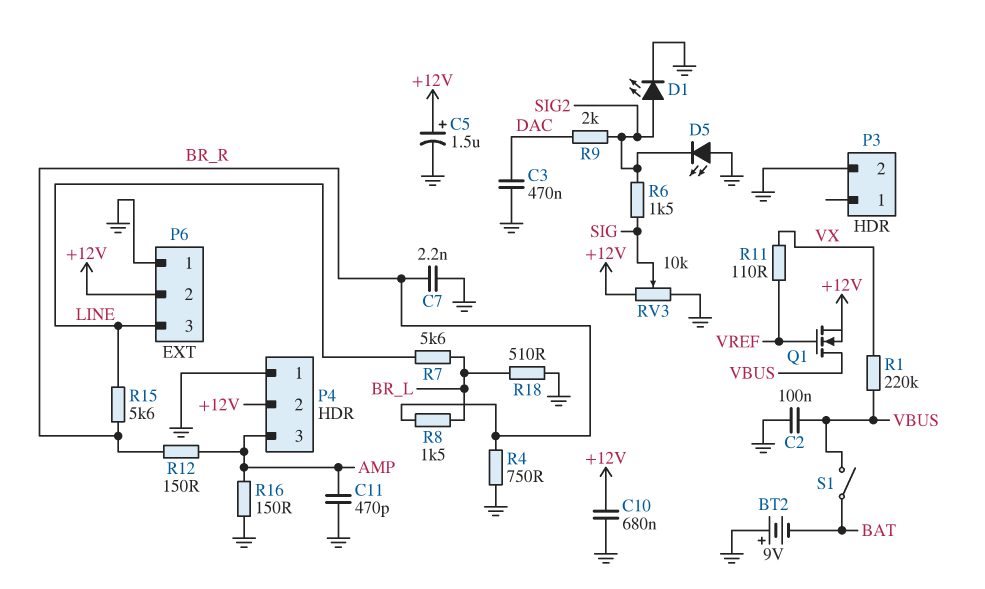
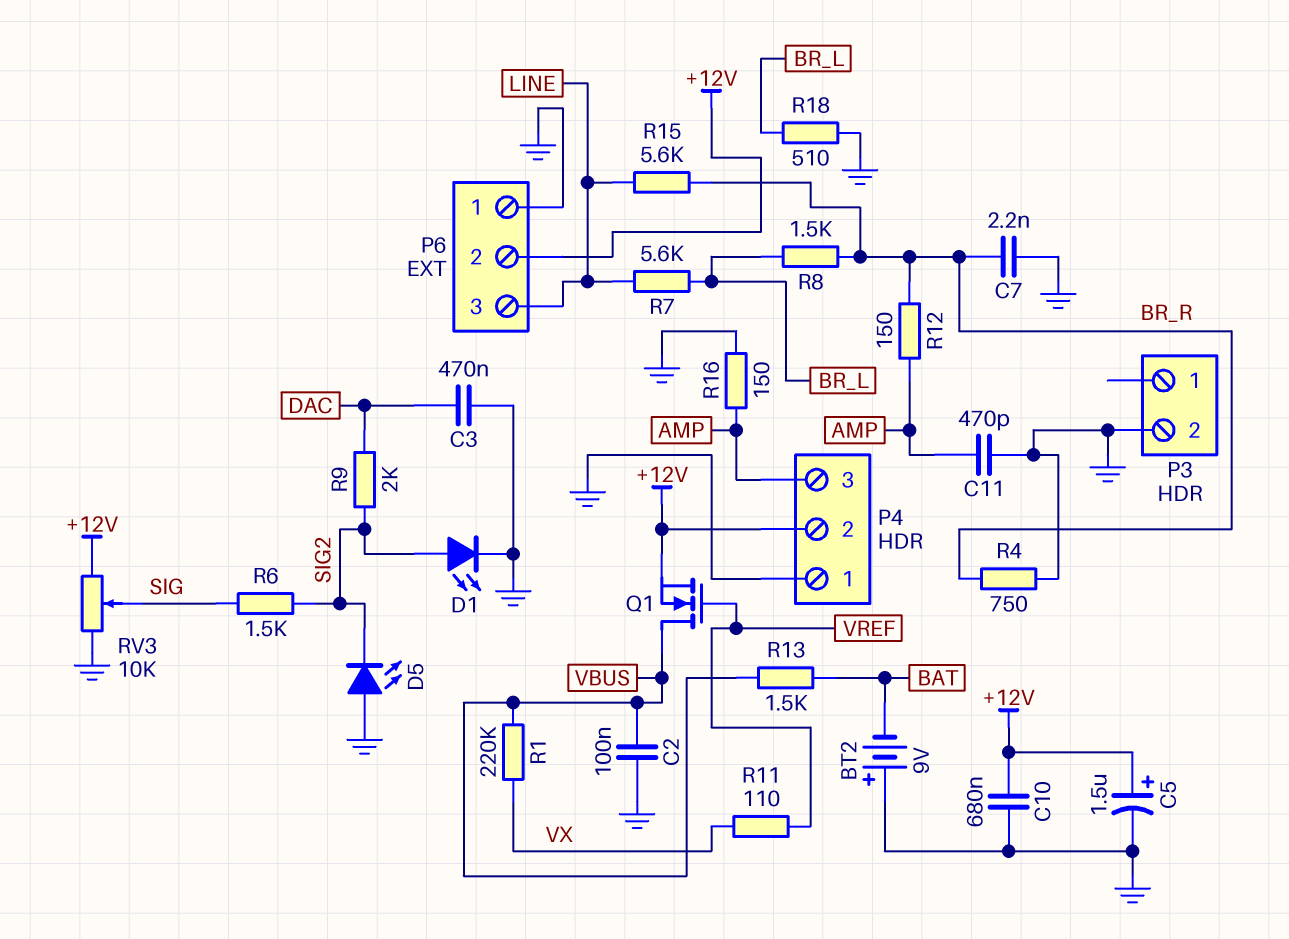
R13: none -> 1.5k (BAT, VBUS)
S1: switch (BAT, VBUS) -> none

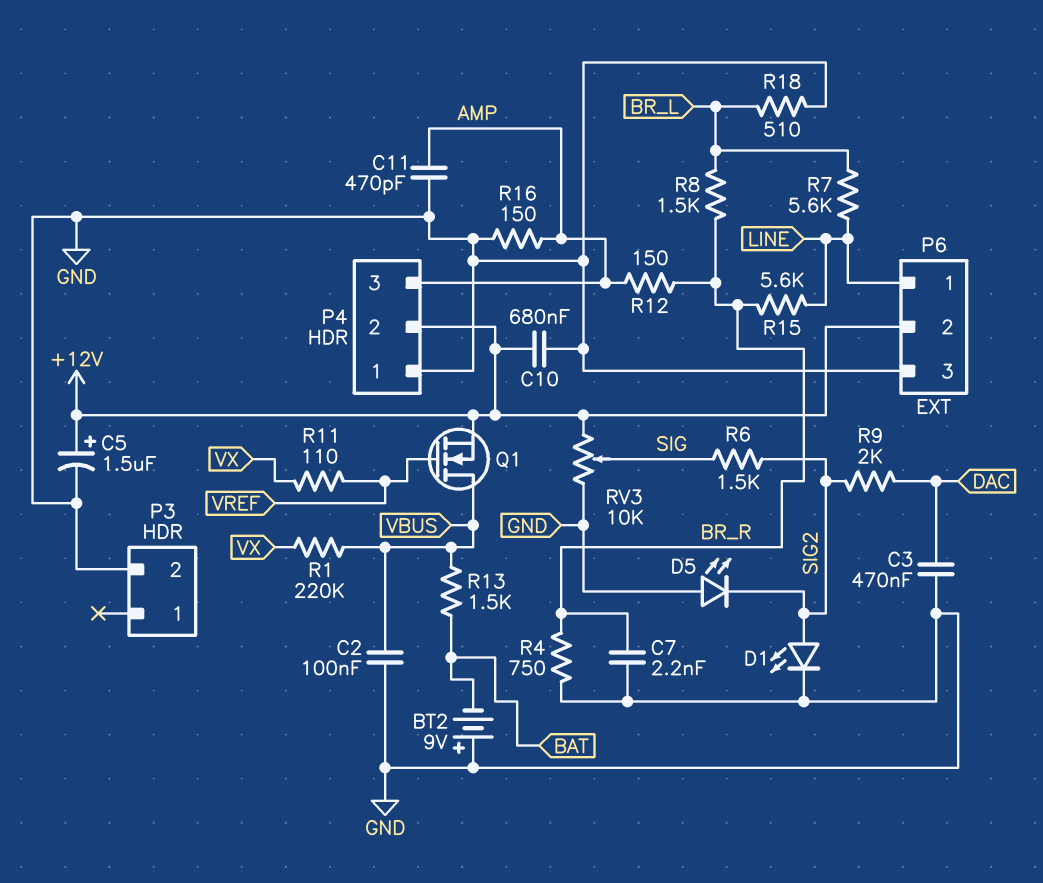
P6 pin 1: GND -> LINE
P6 pin 3: LINE -> GND

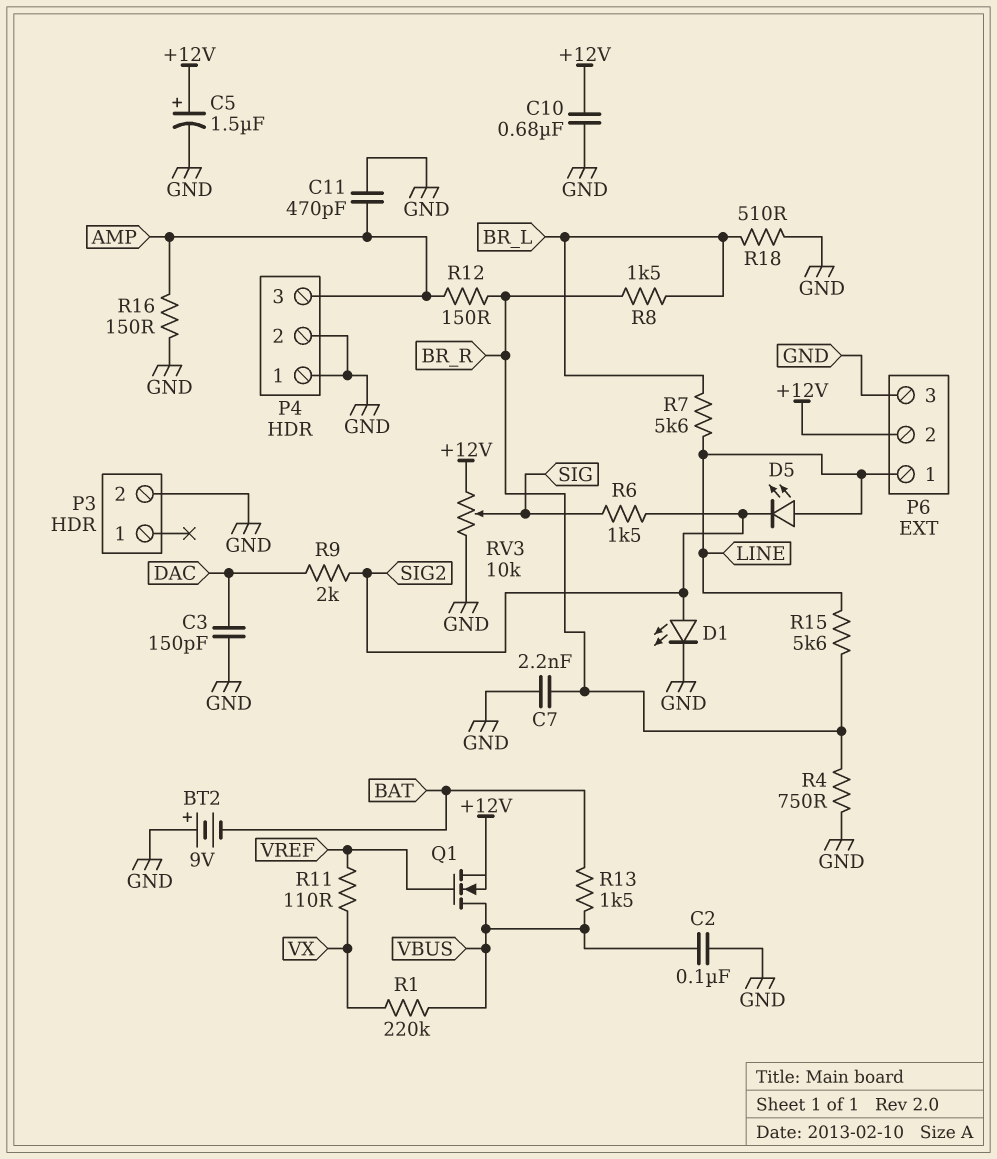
C3: 470nF (DAC, GND) -> 150pF (DAC, GND)
D5: LED (A GND, K SIG2) -> LED (A LINE, K SIG2)
P4 pin 2: +12V -> GND

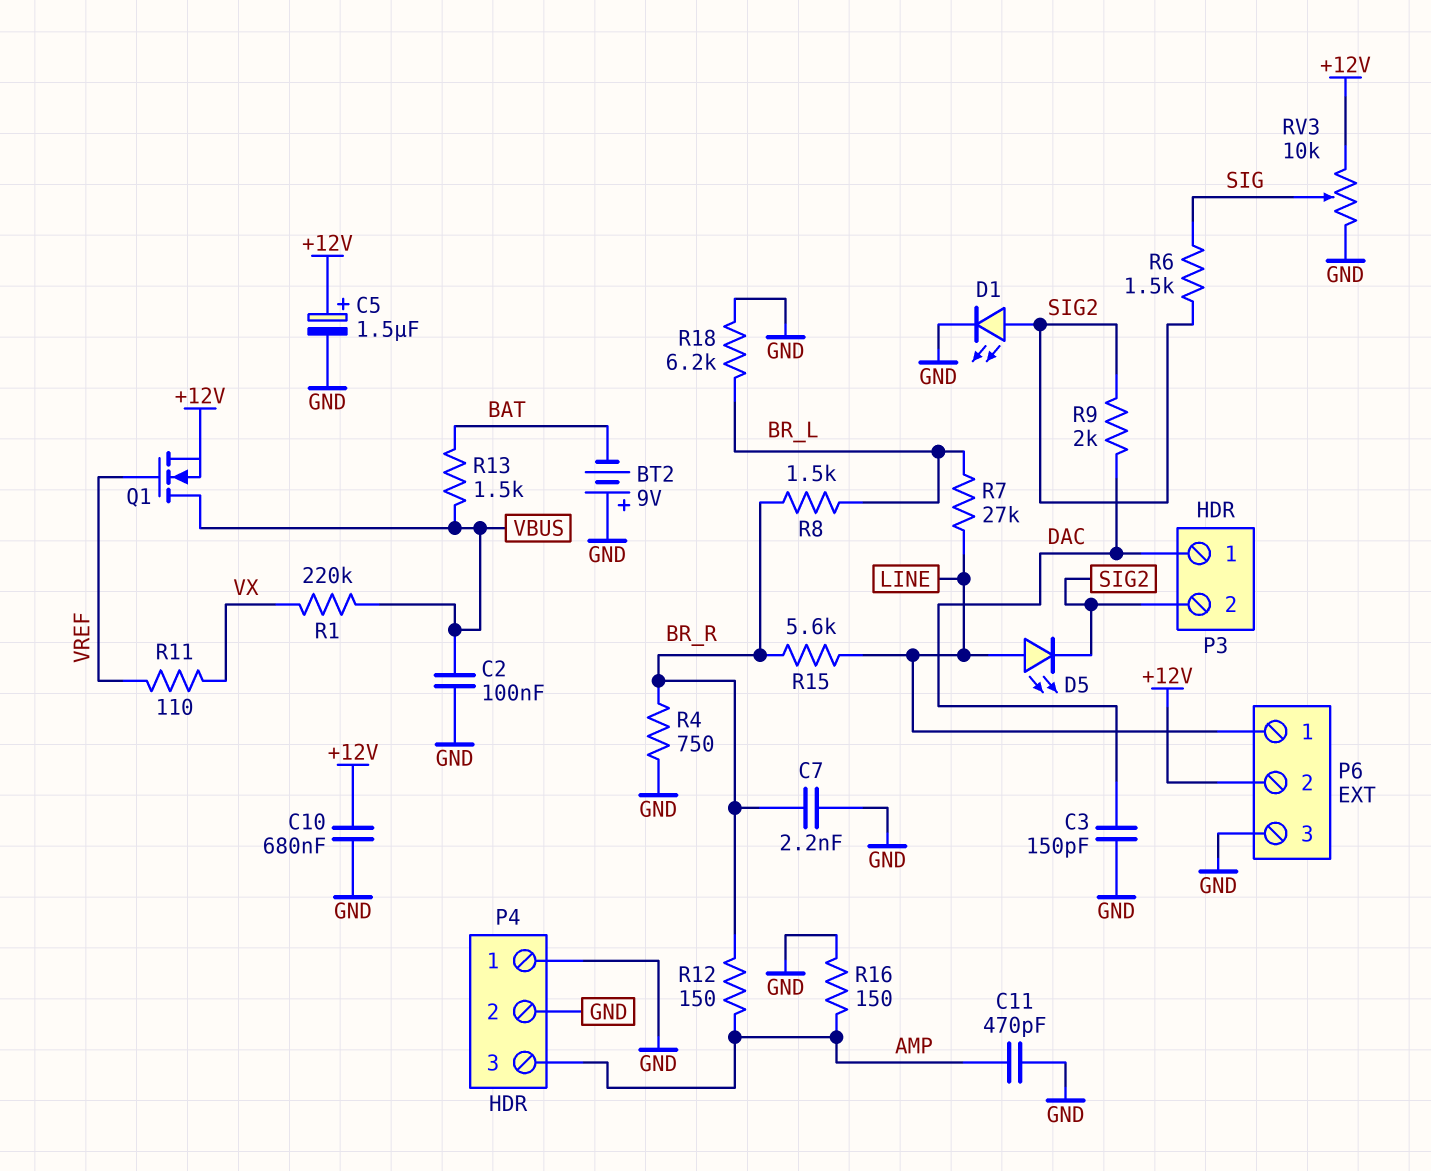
P3 pin 1: none -> DAC
P3 pin 2: GND -> SIG2
R7: 5.6k (BR_L, LINE) -> 27k (BR_L, LINE)
R18: 510 (BR_L, GND) -> 6.2k (BR_L, GND)

